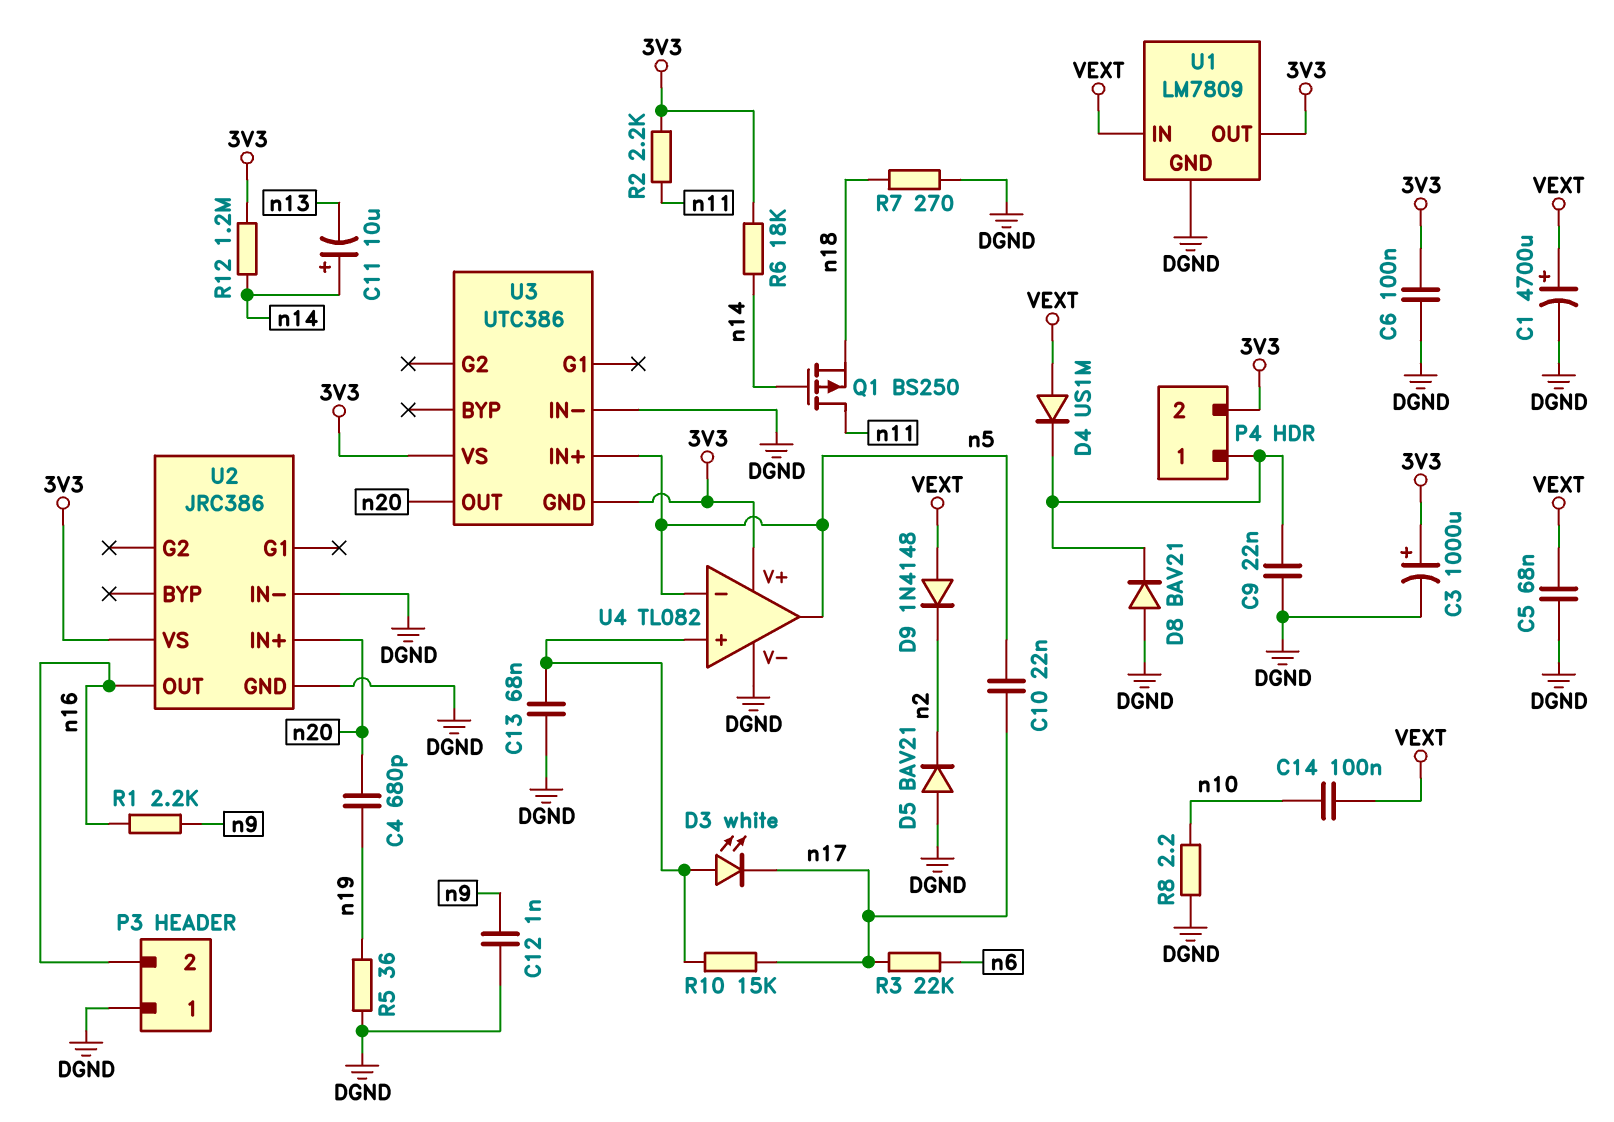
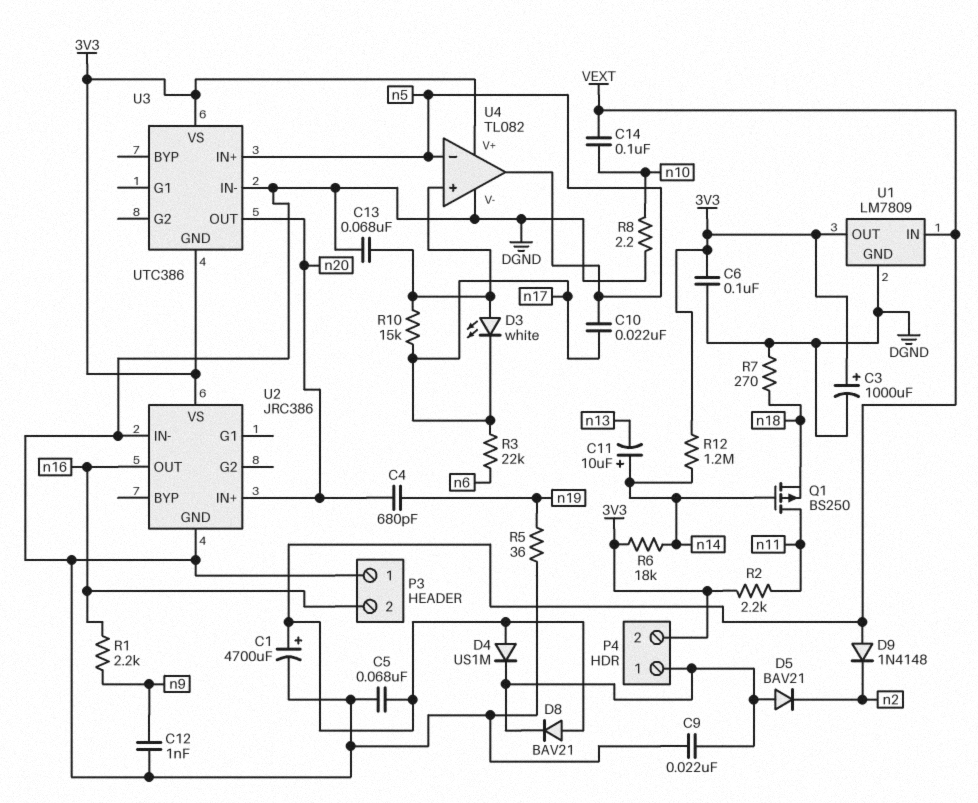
D5: diode BAV21 (A DGND, K n2) -> diode BAV21 (A P4/1, K n2)
D8: diode BAV21 (A DGND, K P4/1) -> diode BAV21 (A VEXT, K P4/1)

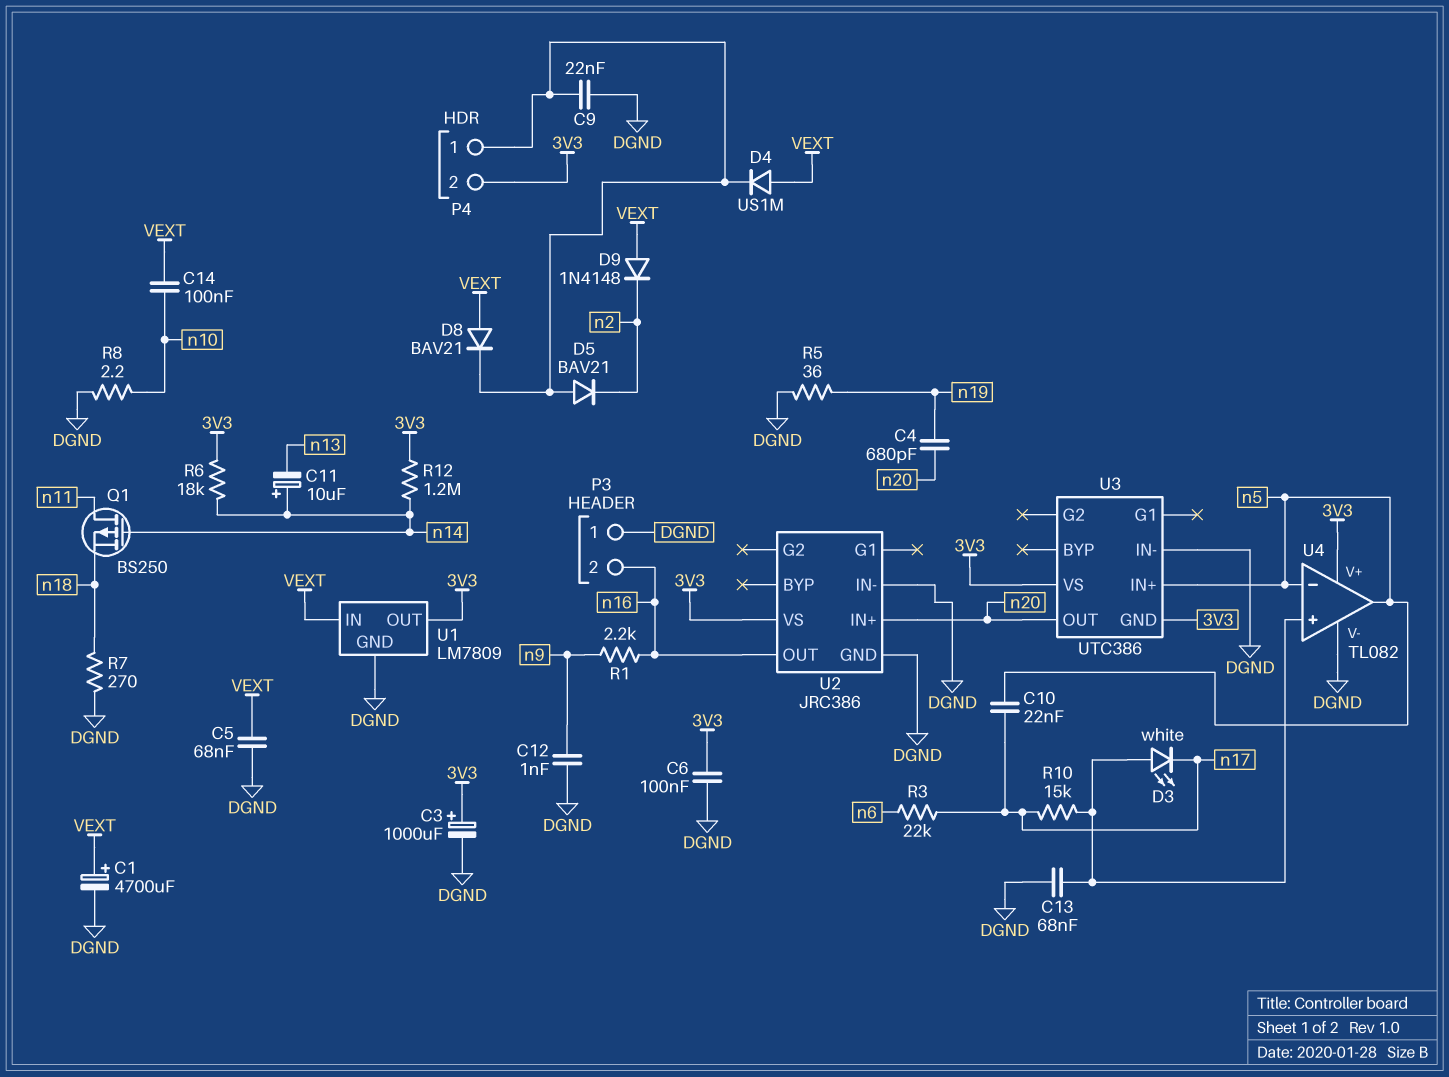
R2: 2.2k (3V3, n11) -> none

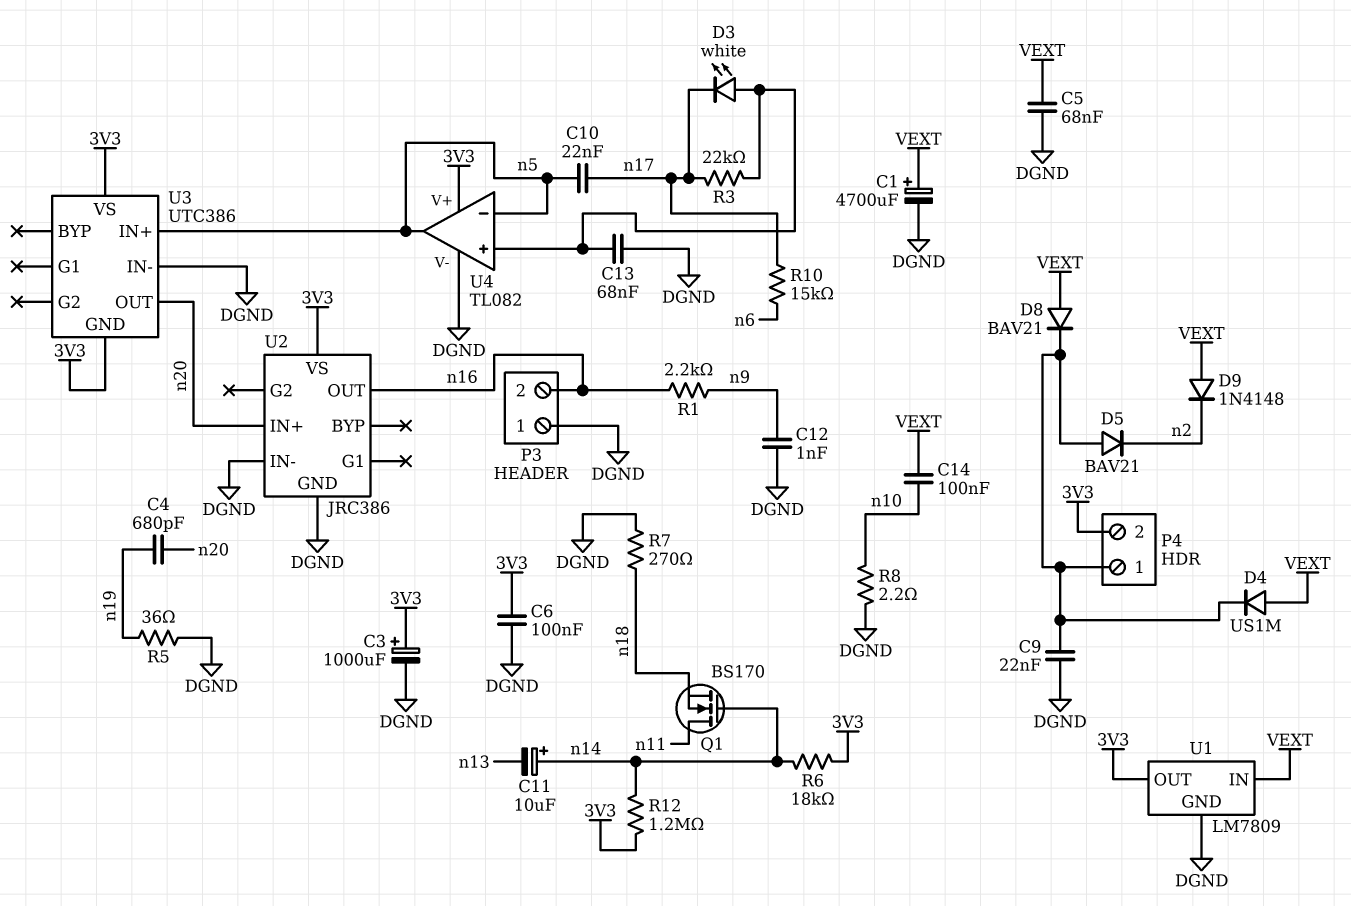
Q1: PMOS BS250 (G n14, D n11, S n18) -> NMOS BS170 (G n14, D n11, S n18)
R3: 22k (n6, n17) -> 22k (U4/in+, n17)
R10: 15k (U4/in+, n17) -> 15k (n6, n17)

